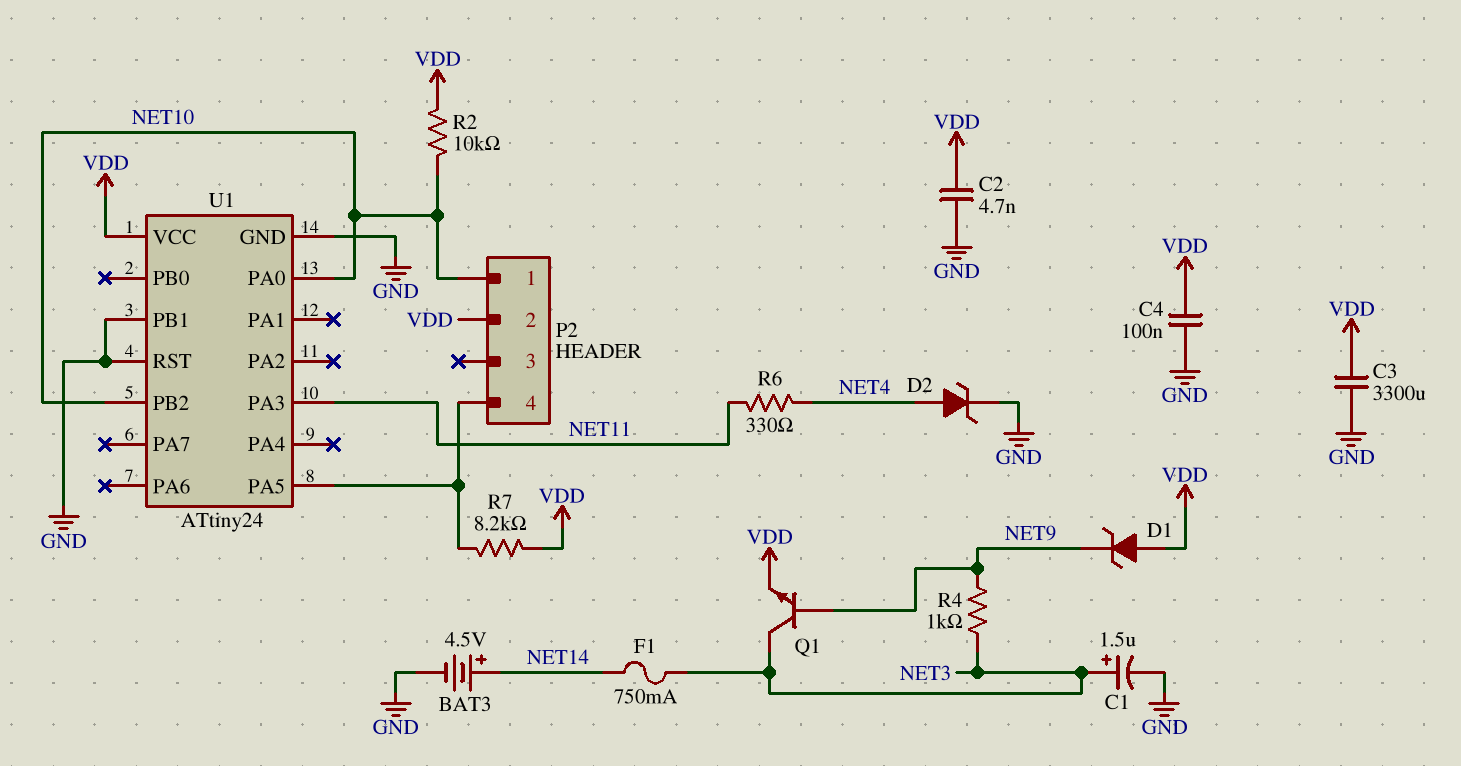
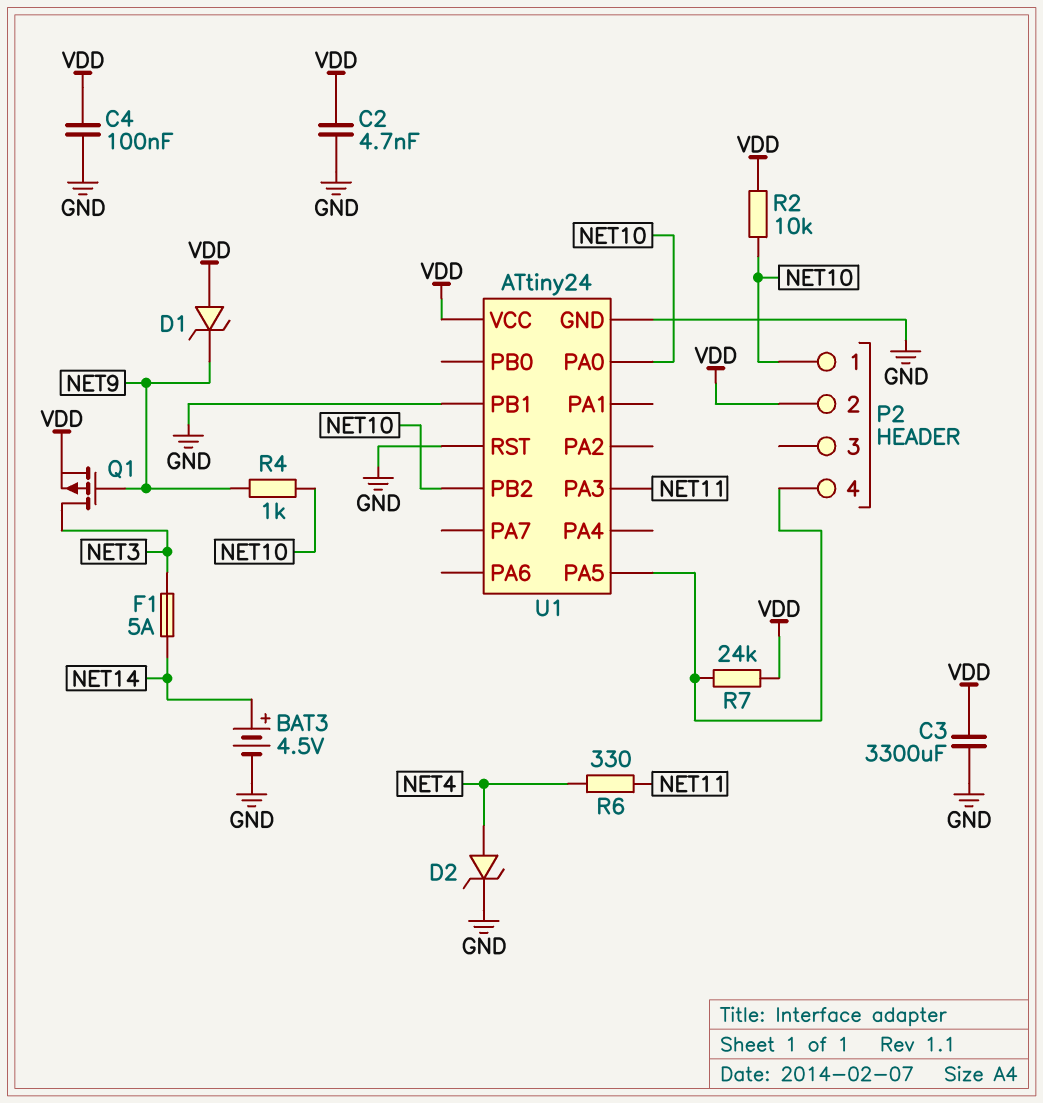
C1: 1.5uF (plus NET3, minus GND) -> none
F1: 750mA (NET3, NET14) -> 5A (NET3, NET14)
Q1: NPN (B NET9, C NET3, E VDD) -> PMOS (G NET9, D NET3, S VDD)
R4: 1k (NET3, NET9) -> 1k (NET9, NET10)
R7: 8.2k (P2/4, VDD) -> 24k (P2/4, VDD)

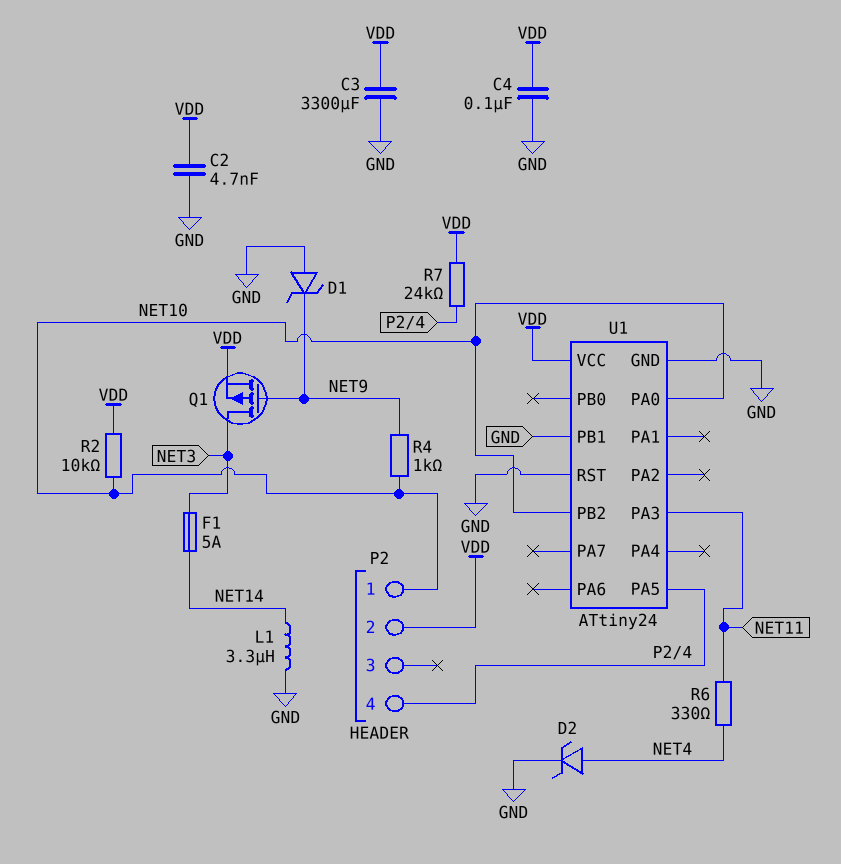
BAT3: 4.5V (plus NET14, minus GND) -> none
D1: zener (A VDD, K NET9) -> zener (A GND, K NET9)
L1: none -> 3.3uH (GND, NET14)

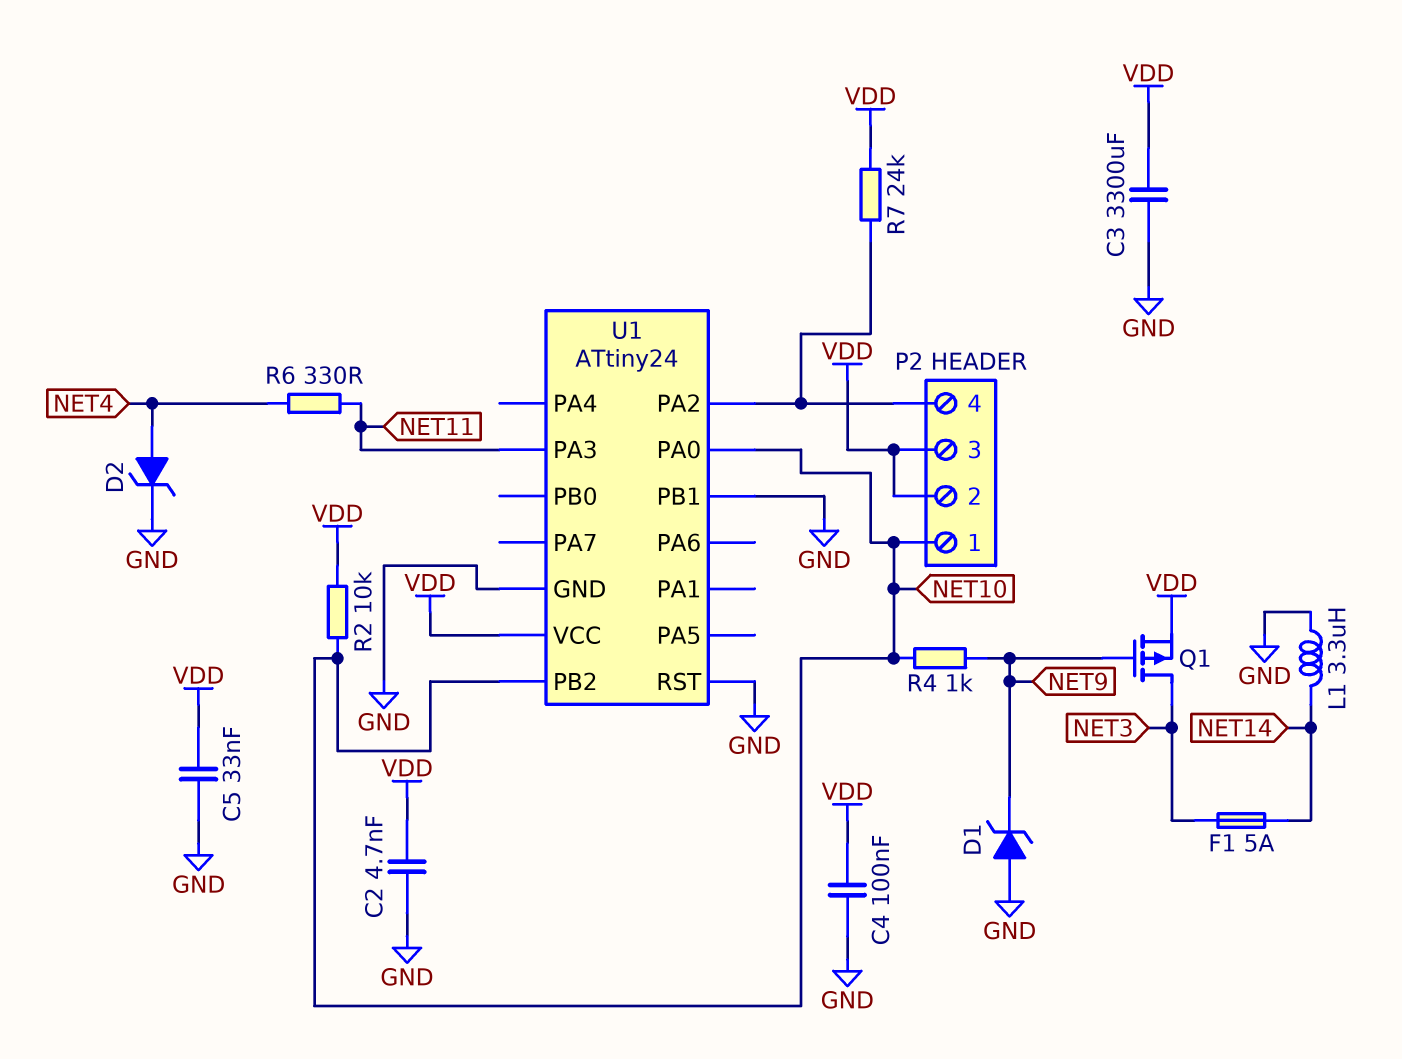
C5: none -> 33nF (GND, VDD)
P2 pin 3: none -> VDD
U1 pin PA2: none -> P2/4
U1 pin PA5: P2/4 -> none

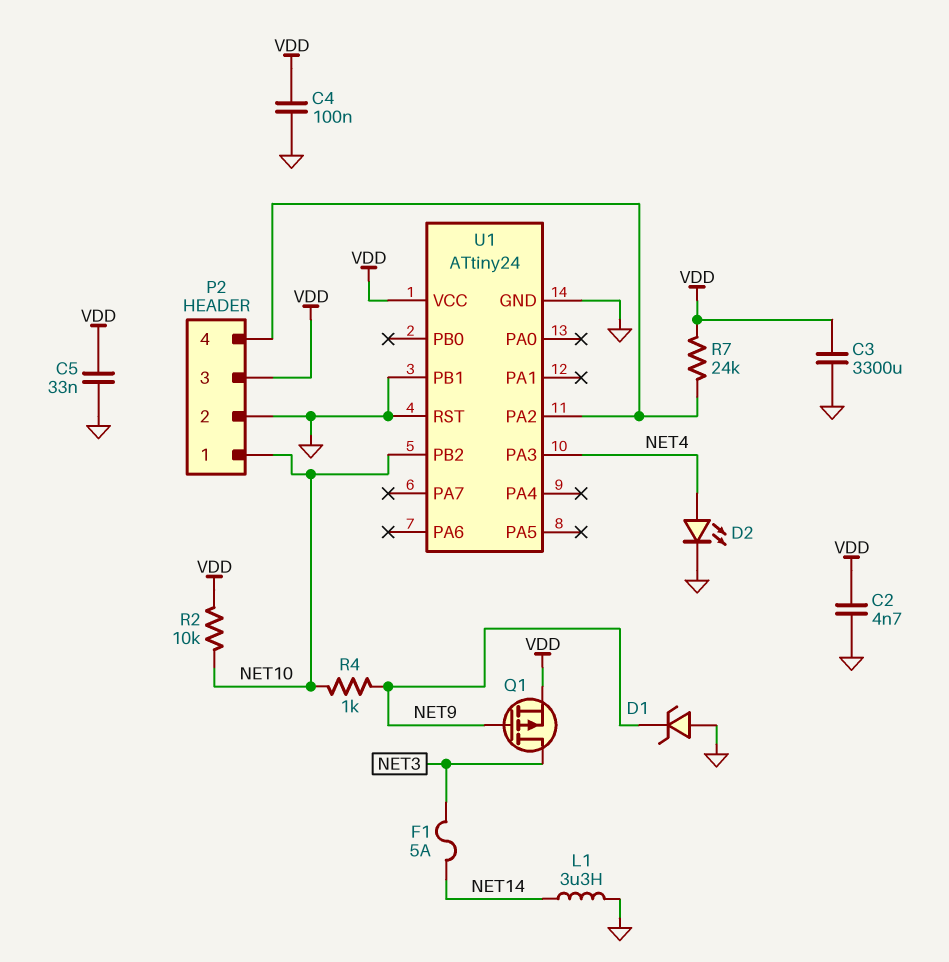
D2: zener (A NET4, K GND) -> LED (A NET4, K GND)
P2 pin 2: VDD -> GND
R6: 330 (NET4, NET11) -> none
U1 pin PA0: NET10 -> none
U1 pin PA3: NET11 -> NET4

